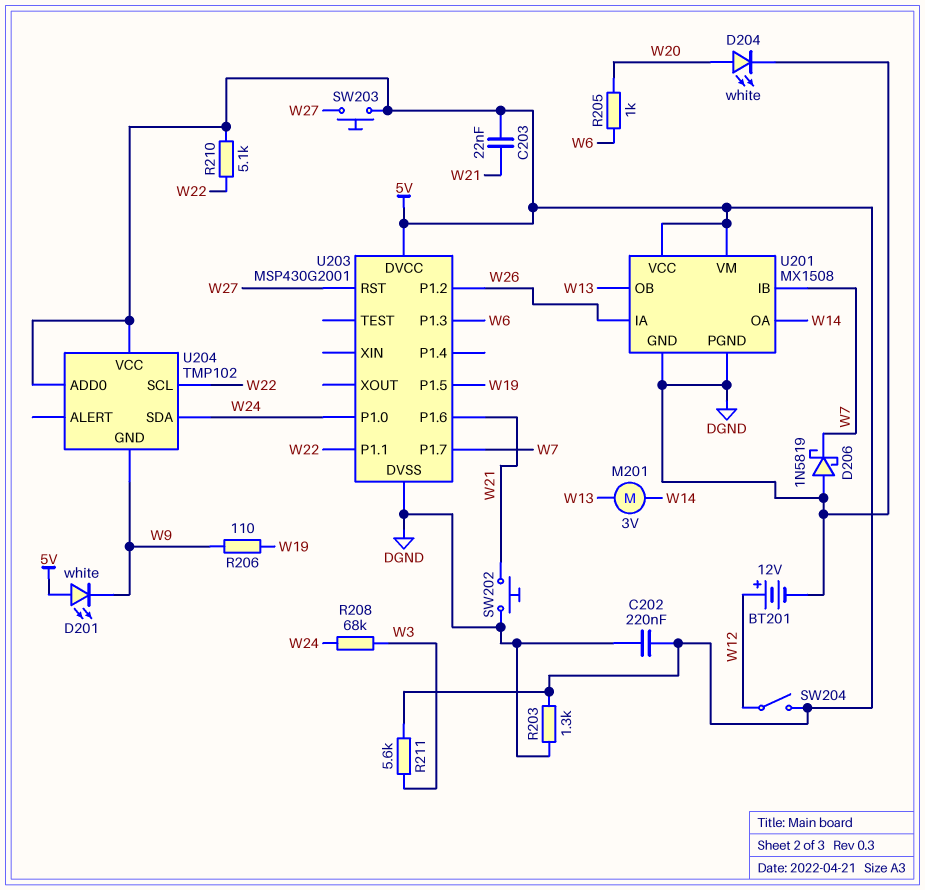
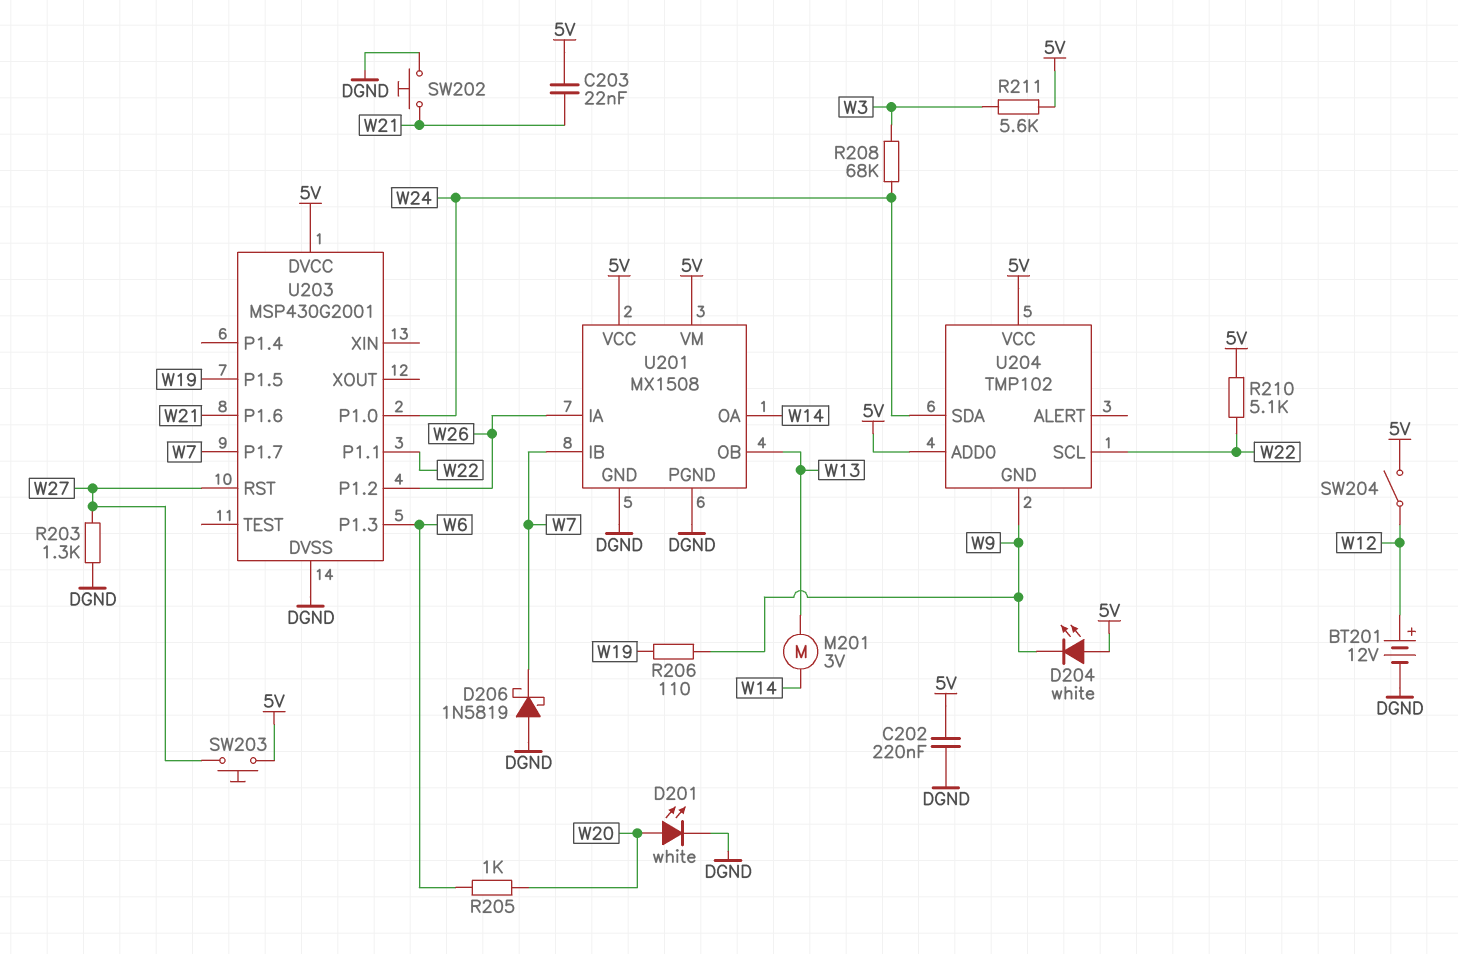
D201: LED white (A 5V, K W9) -> LED white (A W20, K DGND)
D204: LED white (A W20, K DGND) -> LED white (A 5V, K W9)
R203: 1.3k (5V, DGND) -> 1.3k (DGND, W27)

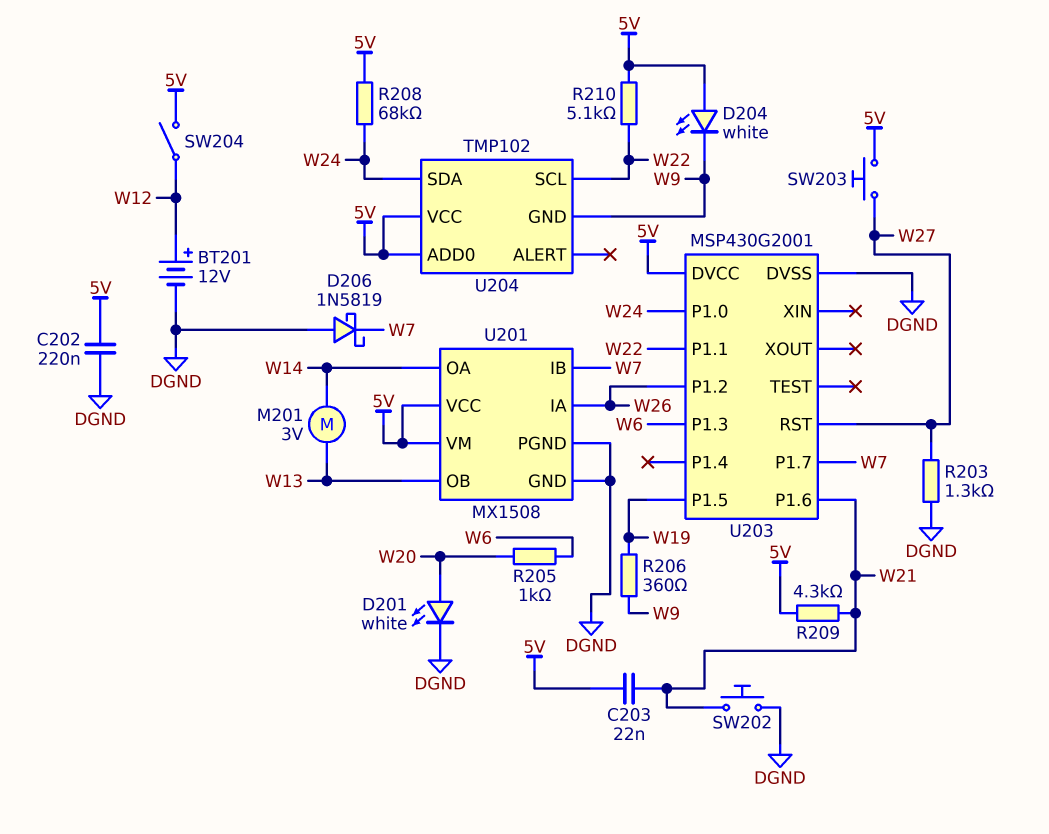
R206: 110 (W9, W19) -> 360 (W9, W19)
R208: 68k (W3, W24) -> 68k (5V, W24)
R209: none -> 4.3k (5V, W21)
R211: 5.6k (5V, W3) -> none

